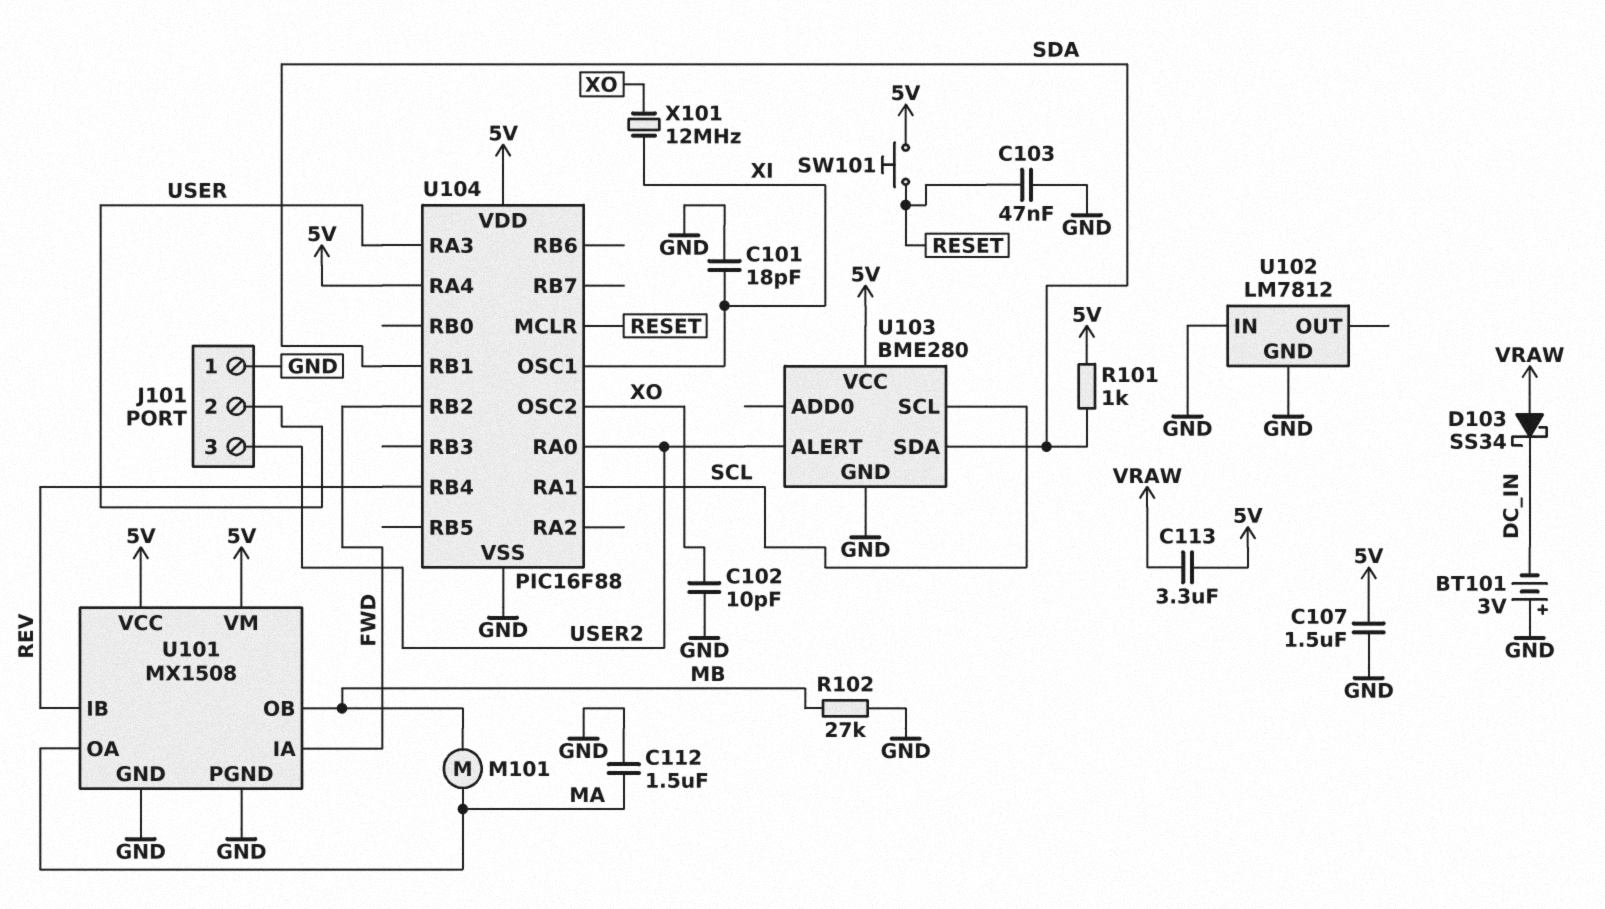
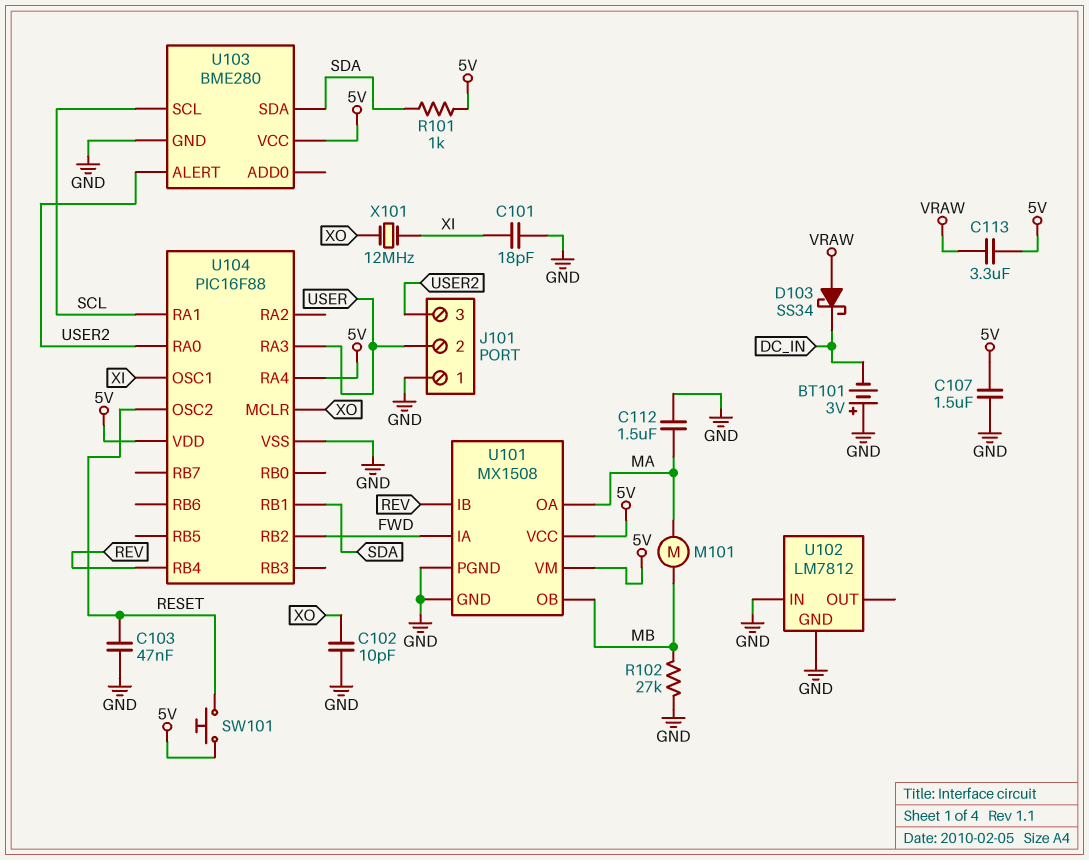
U104 pin MCLR: RESET -> XO
U104 pin OSC2: XO -> RESET

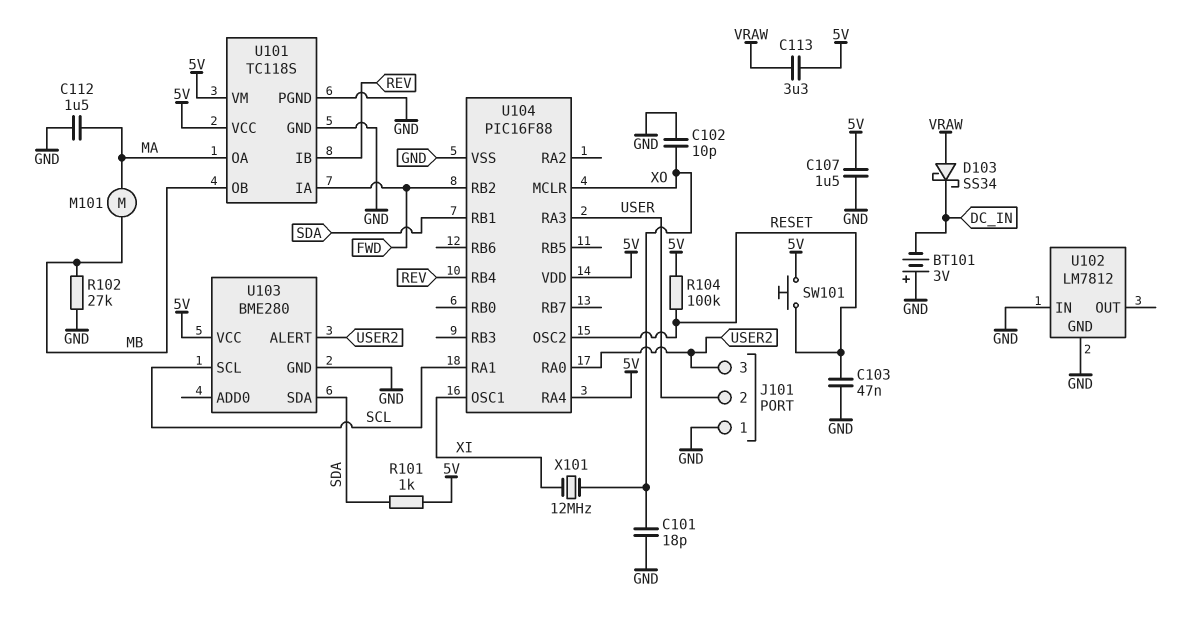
C101: 18pF (GND, XI) -> 18pF (GND, XO)
R104: none -> 100k (5V, RESET)
U101: MX1508 -> TC118S

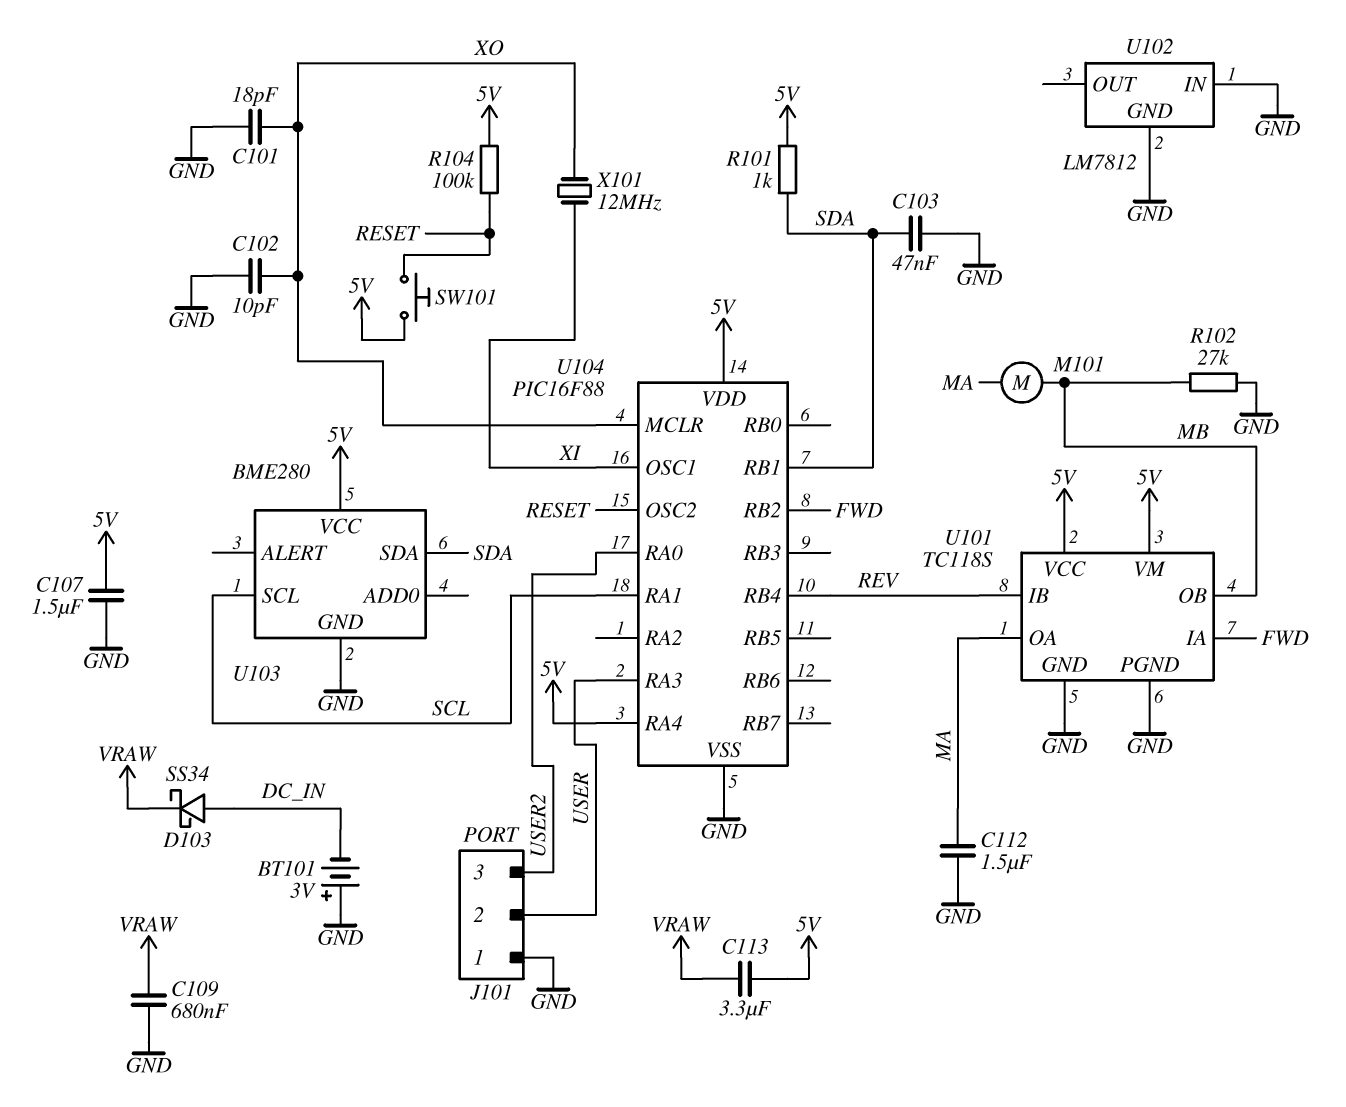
C103: 47nF (GND, RESET) -> 47nF (GND, SDA)
C109: none -> 680nF (GND, VRAW)
D103: schottky SS34 (A VRAW, K DC_IN) -> schottky SS34 (A DC_IN, K VRAW)
U103 pin ALERT: USER2 -> none

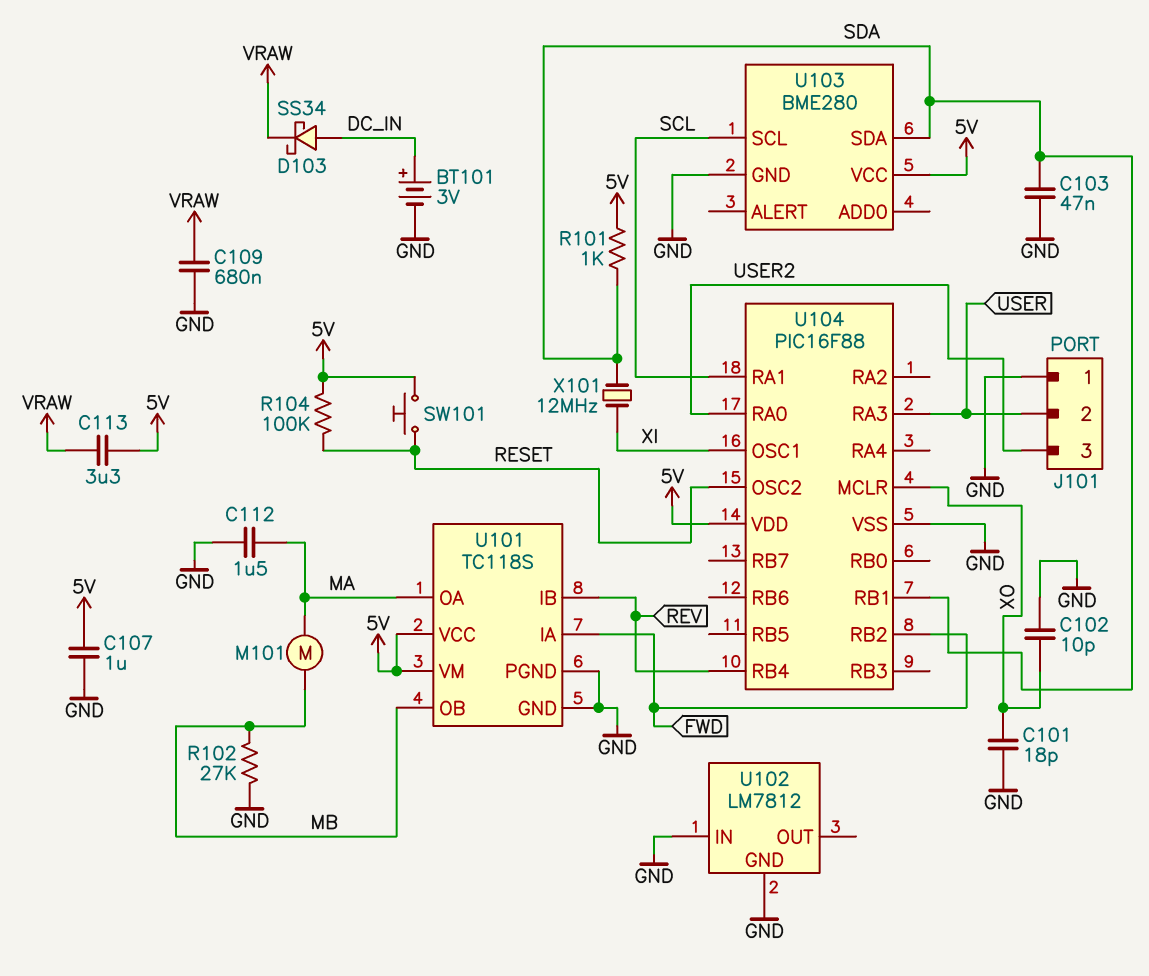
BT101: 3V (plus GND, minus DC_IN) -> 3V (plus DC_IN, minus GND)
C107: 1.5uF (5V, GND) -> 1uF (5V, GND)
U104 pin RA4: 5V -> none
X101: 12MHz (XI, XO) -> 12MHz (SDA, XI)

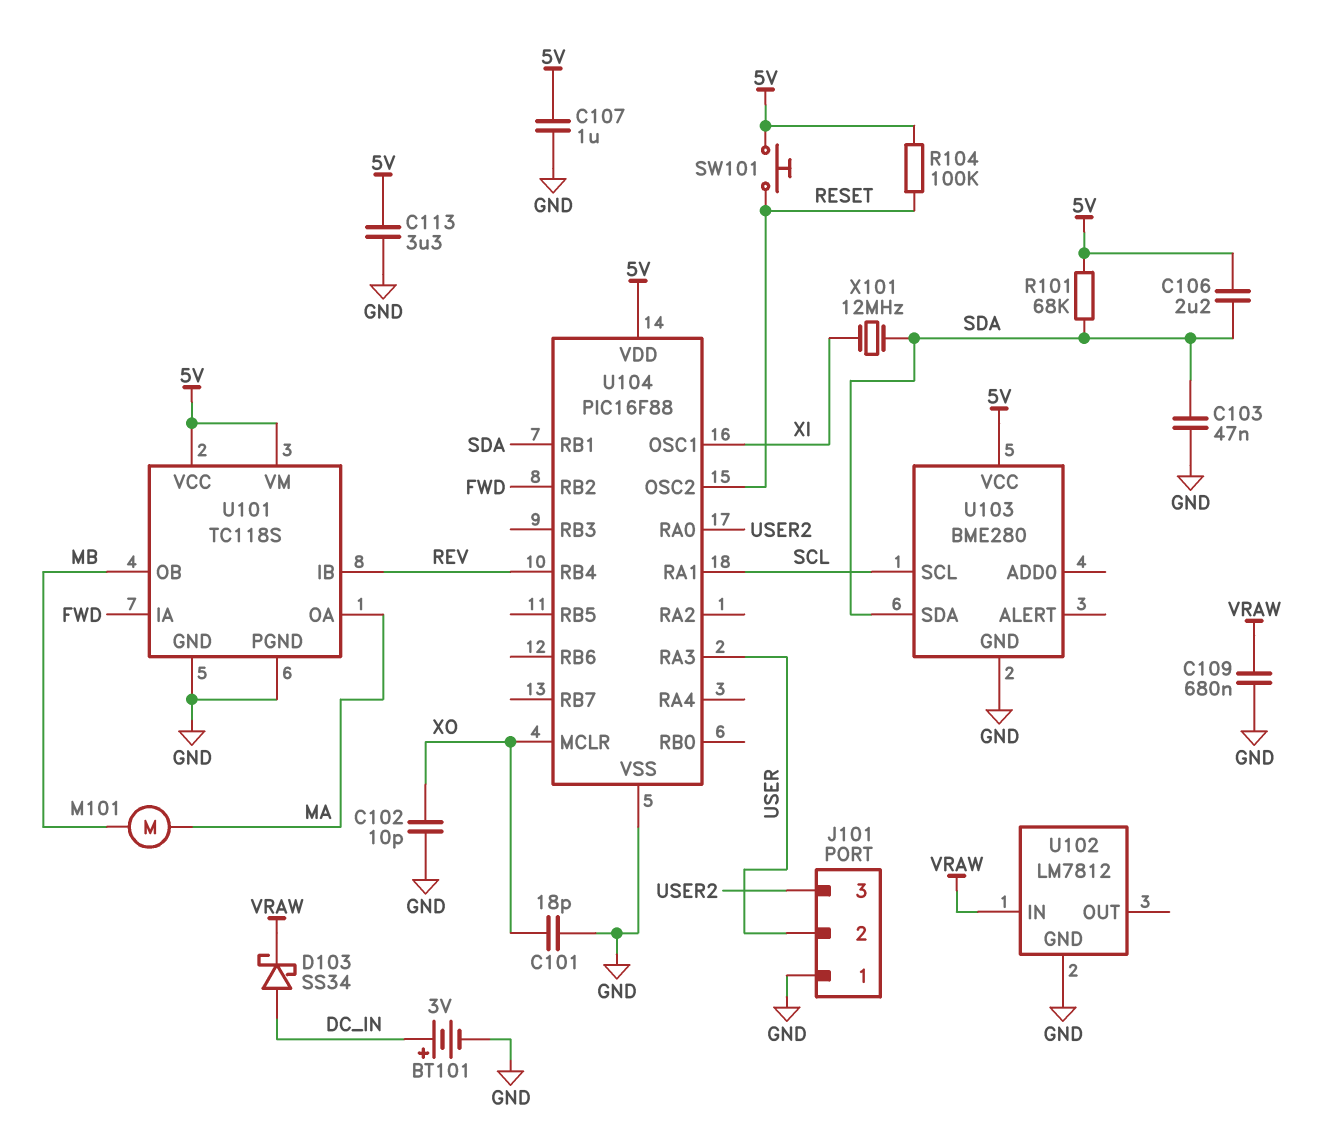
C106: none -> 2.2uF (5V, SDA)
C112: 1.5uF (GND, MA) -> none
C113: 3.3uF (5V, VRAW) -> 3.3uF (5V, GND)
R101: 1k (5V, SDA) -> 68k (5V, SDA)
R102: 27k (GND, MB) -> none
U102 pin IN: GND -> VRAW

